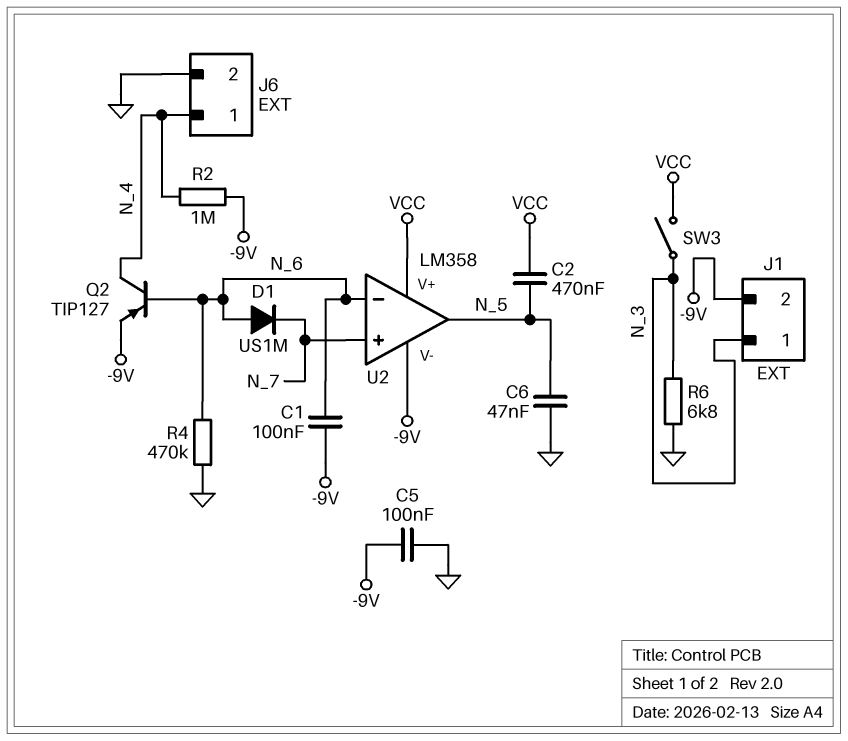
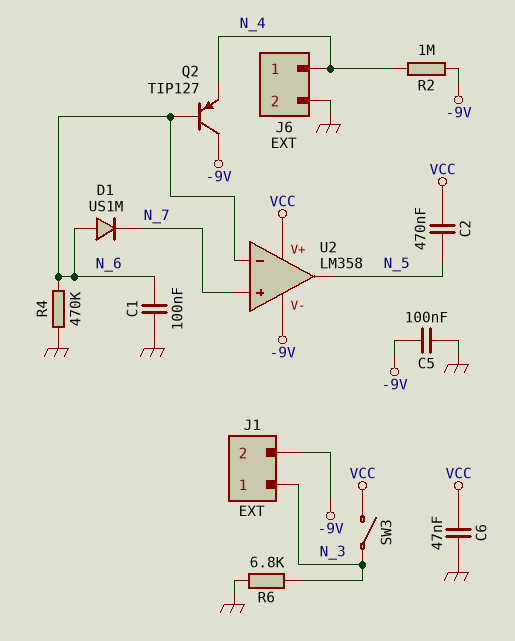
C1: 100nF (-9V, N_6) -> 100nF (GND, N_6)
C6: 47nF (GND, N_5) -> 47nF (GND, VCC)
Q2: PNP TIP127 (B N_6, C N_4, E -9V) -> PNP TIP127 (B N_6, C -9V, E N_4)

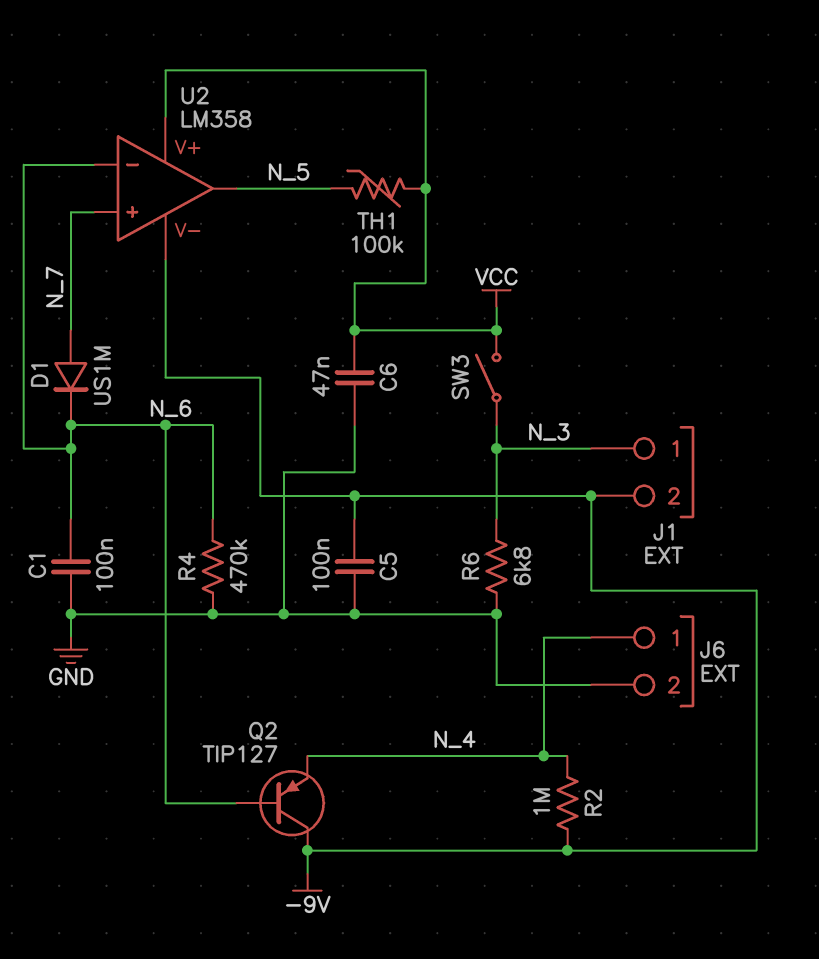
C2: 470nF (N_5, VCC) -> none
D1: diode US1M (A N_6, K N_7) -> diode US1M (A N_7, K N_6)
TH1: none -> 100k (N_5, VCC)

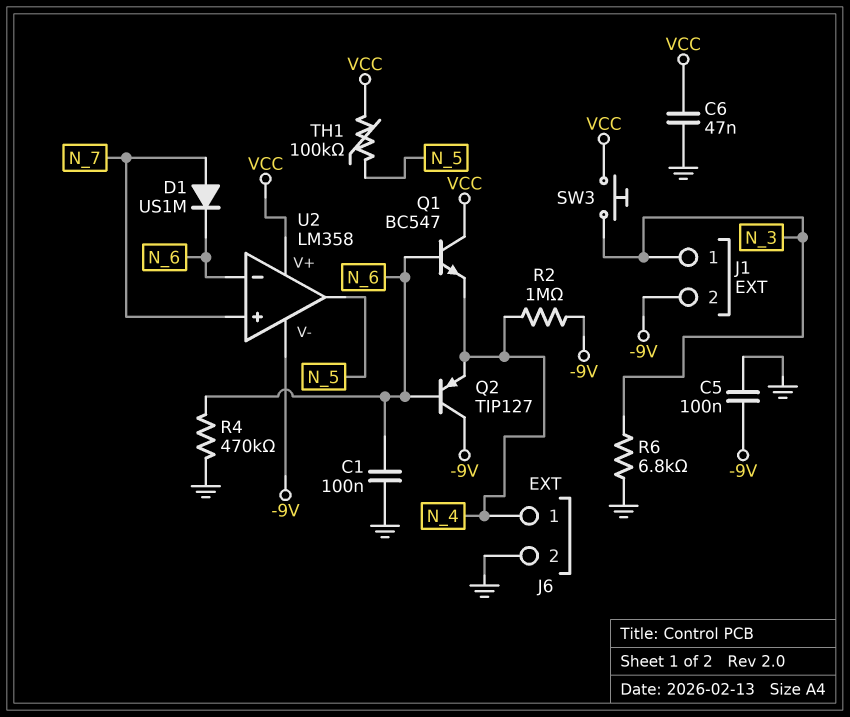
Q1: none -> NPN BC547 (B N_6, C VCC, E N_4)
SW3: switch (N_3, VCC) -> button (N_3, VCC)

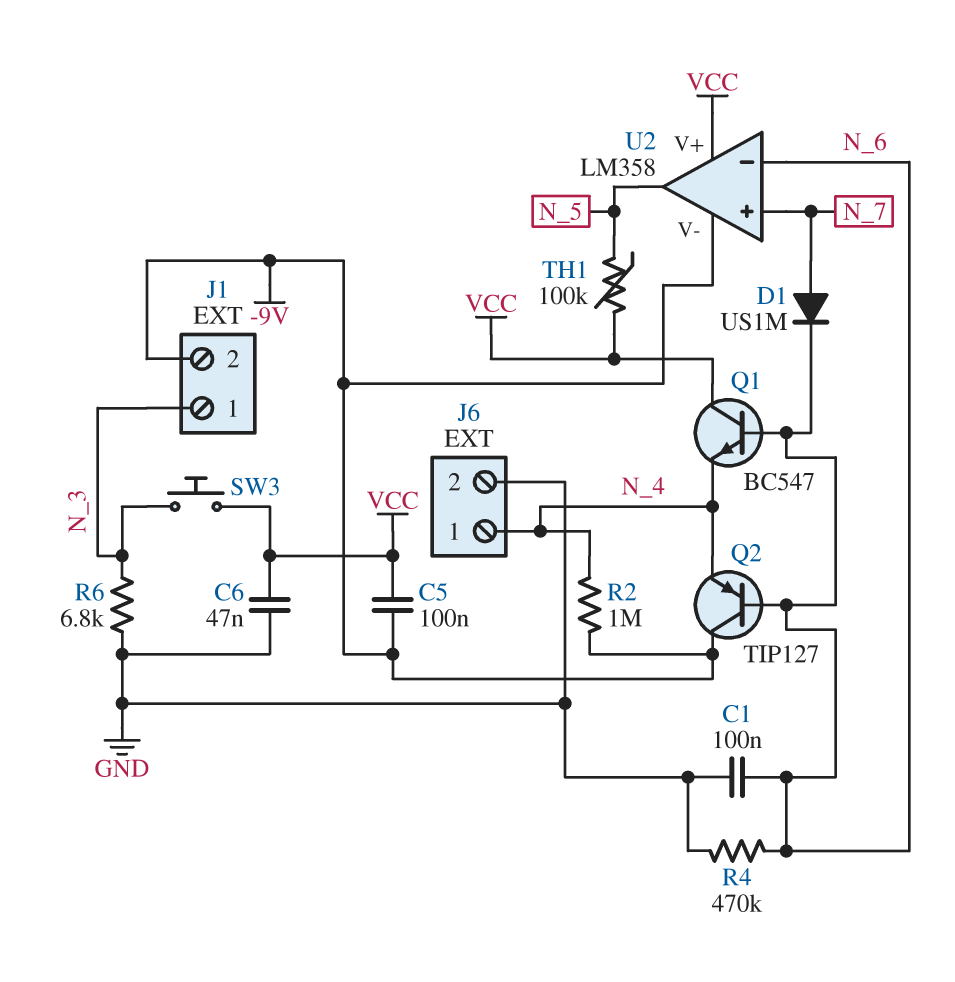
C5: 100nF (-9V, GND) -> 100nF (-9V, VCC)

